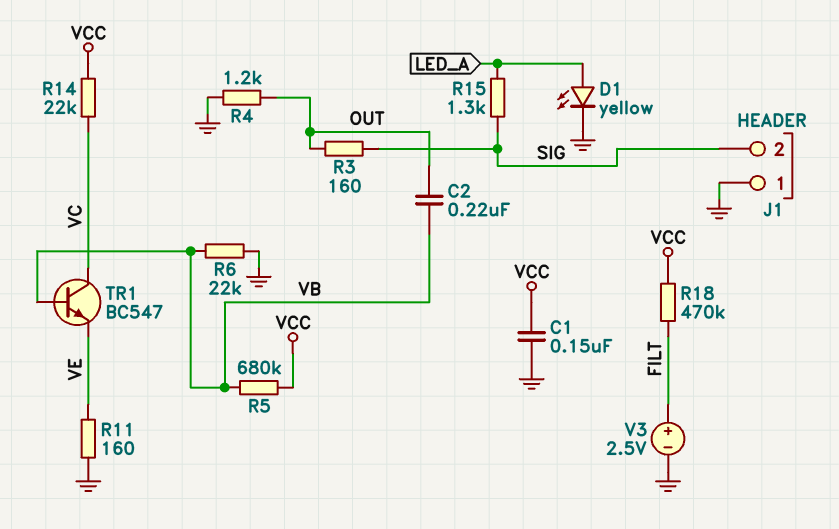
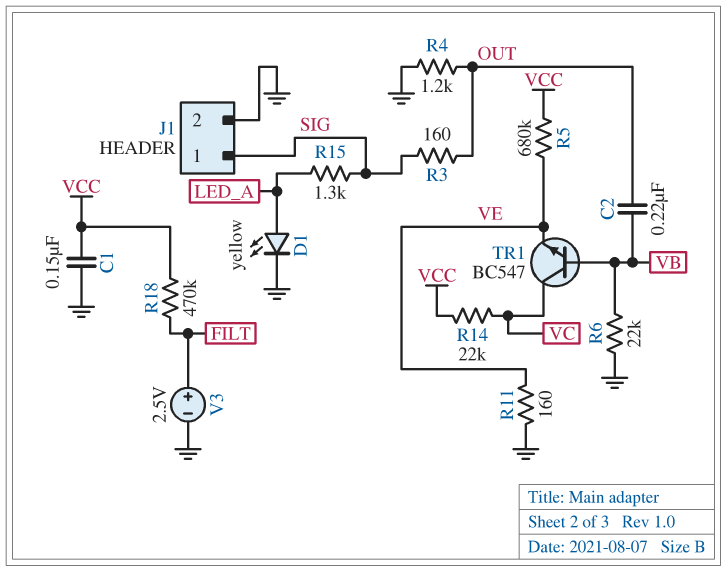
J1 pin 1: GND -> SIG
J1 pin 2: SIG -> GND
R5: 680k (VB, VCC) -> 680k (VCC, VE)

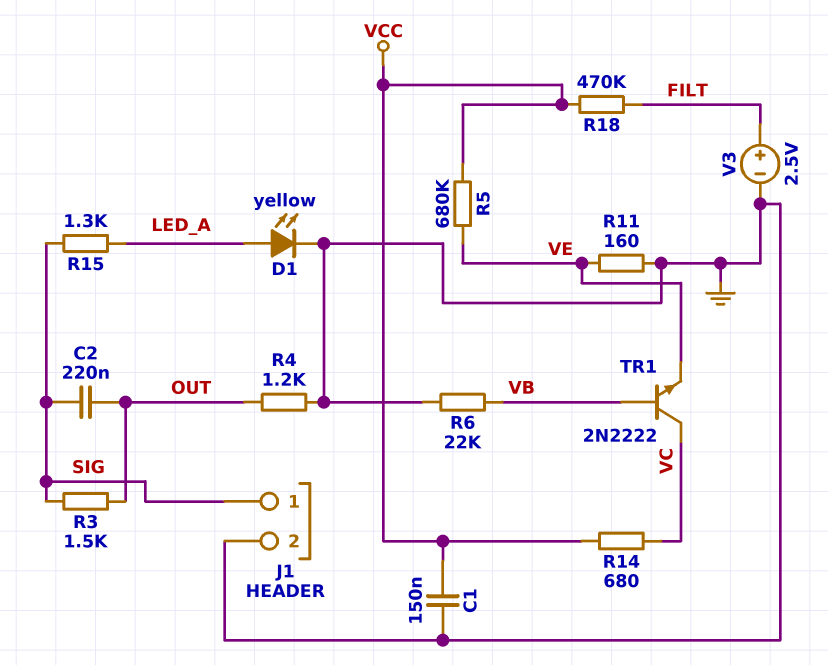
C2: 220nF (OUT, VB) -> 220nF (OUT, SIG)
R3: 160 (OUT, SIG) -> 1.5k (OUT, SIG)
R14: 22k (VC, VCC) -> 680 (VC, VCC)
TR1: NPN BC547 (B VB, C VC, E VE) -> NPN 2N2222 (B VB, C VC, E VE)

